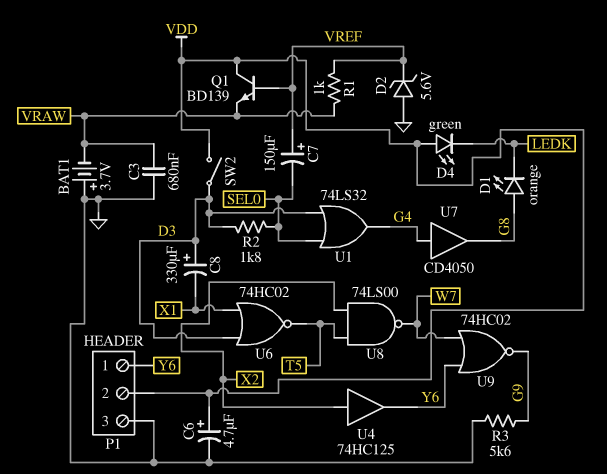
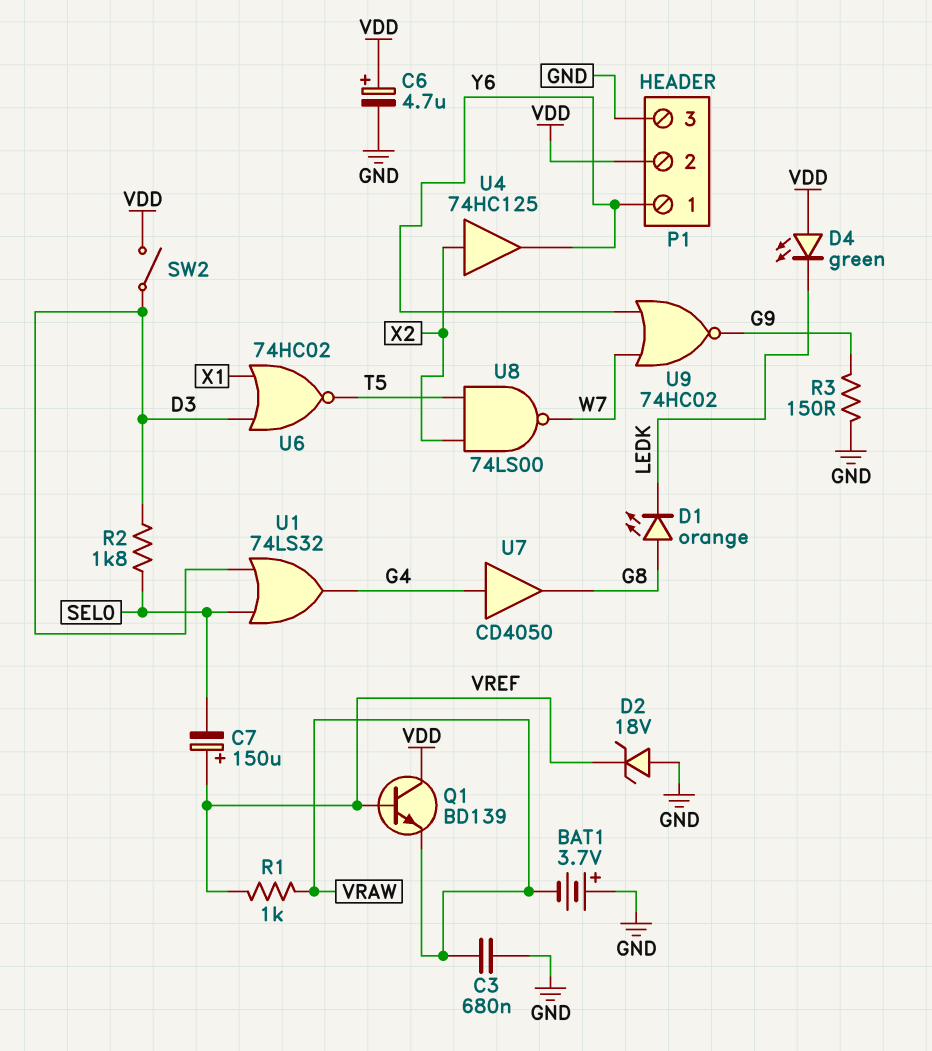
C8: 330uF (plus D3, minus X1) -> none
D2: zener 5.6V (A GND, K VREF) -> zener 18V (A GND, K VREF)
R3: 5.6k (G9, GND) -> 150 (G9, GND)

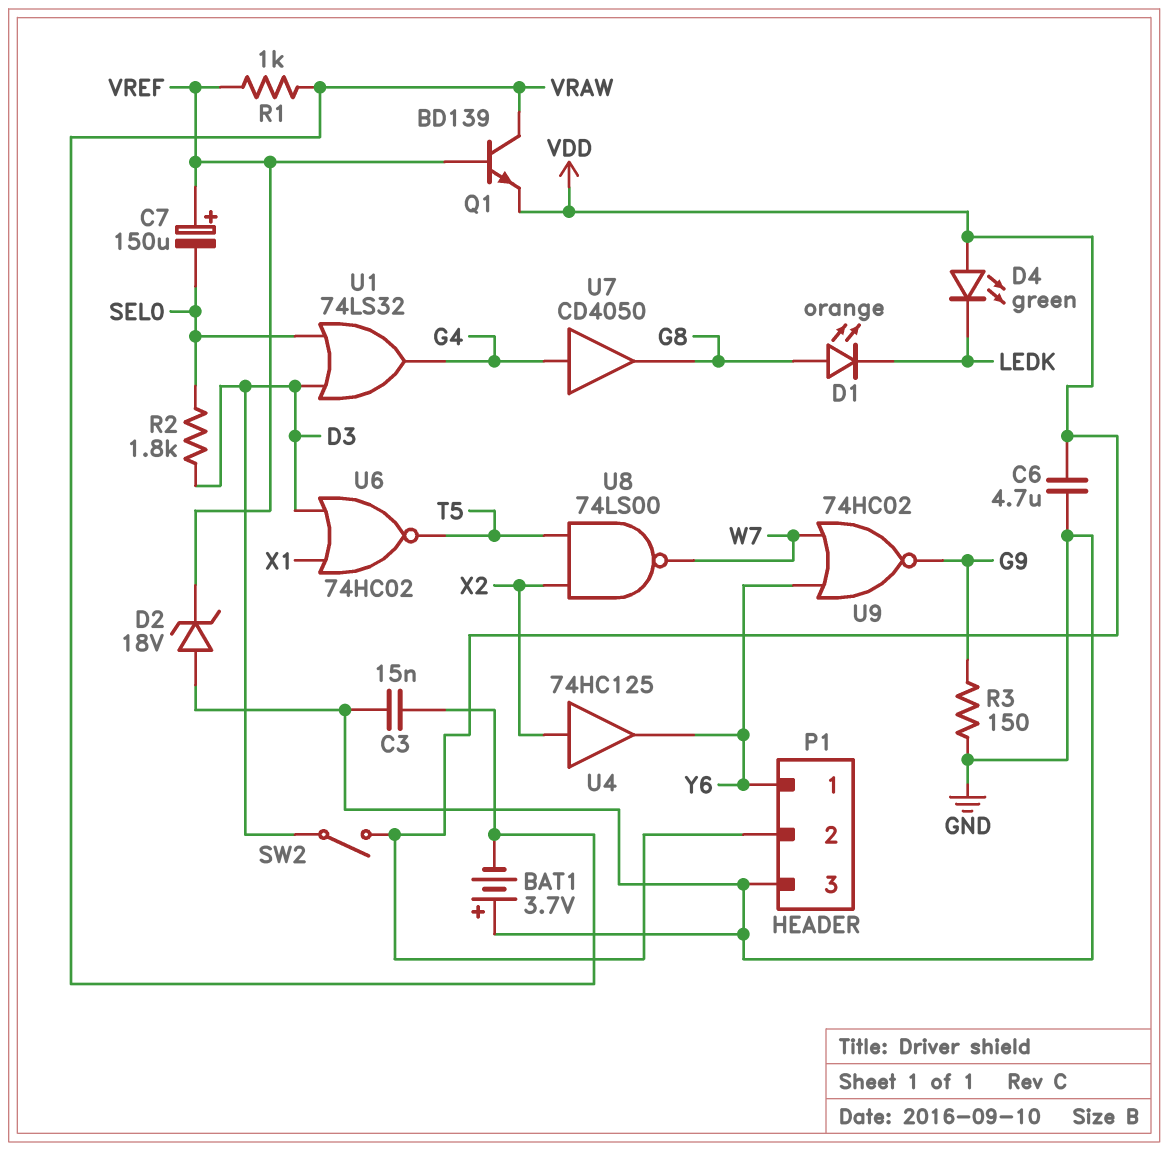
C3: 680nF (GND, VRAW) -> 15nF (GND, VRAW)
C6: 4.7uF (plus VDD, minus GND) -> 4.7uF (GND, VDD)
Q1: NPN BD139 (B VREF, C VDD, E VRAW) -> NPN BD139 (B VREF, C VRAW, E VDD)

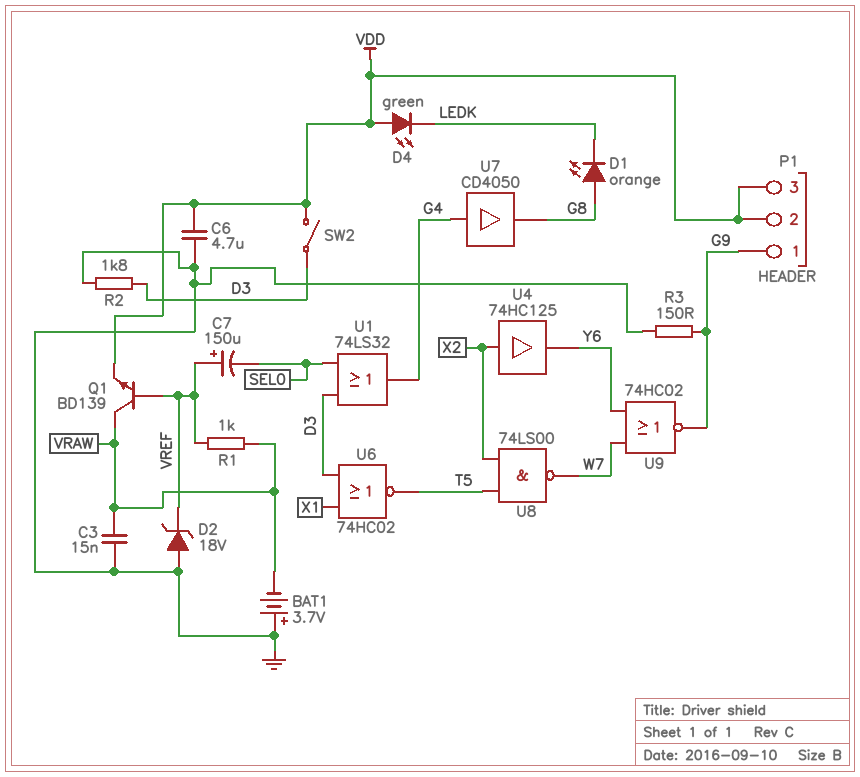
P1 pin 1: Y6 -> G9
P1 pin 3: GND -> VDD
R2: 1.8k (D3, SEL0) -> 1.8k (D3, GND)

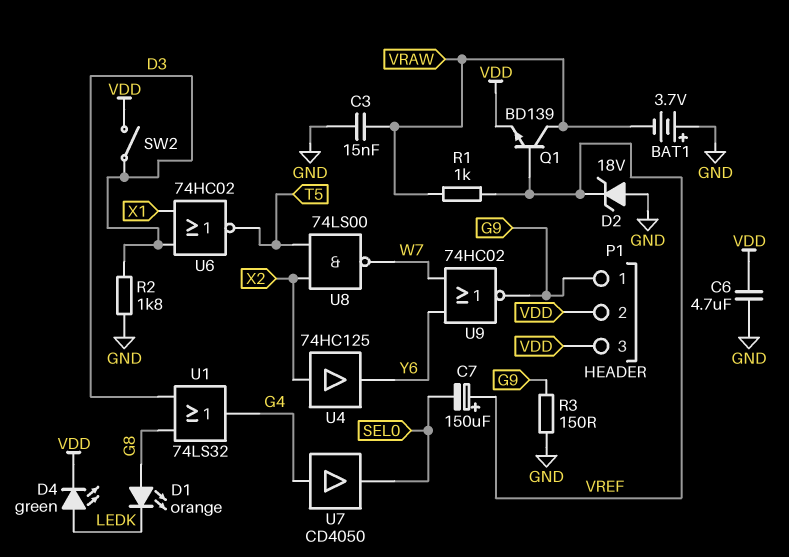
D4: LED green (A VDD, K LEDK) -> LED green (A LEDK, K VDD)
U1: OR 74LS32 (in D3, in SEL0, out G4) -> OR 74LS32 (in D3, in G8, out G4)
U7: buffer CD4050 (in G4, out G8) -> buffer CD4050 (in G4, out SEL0)

